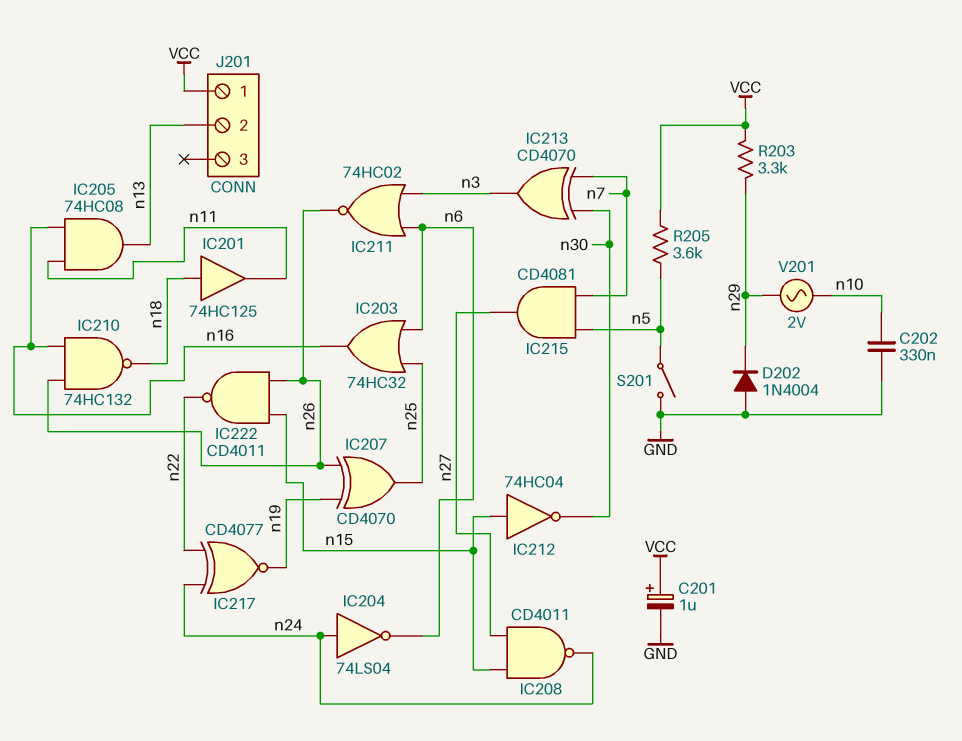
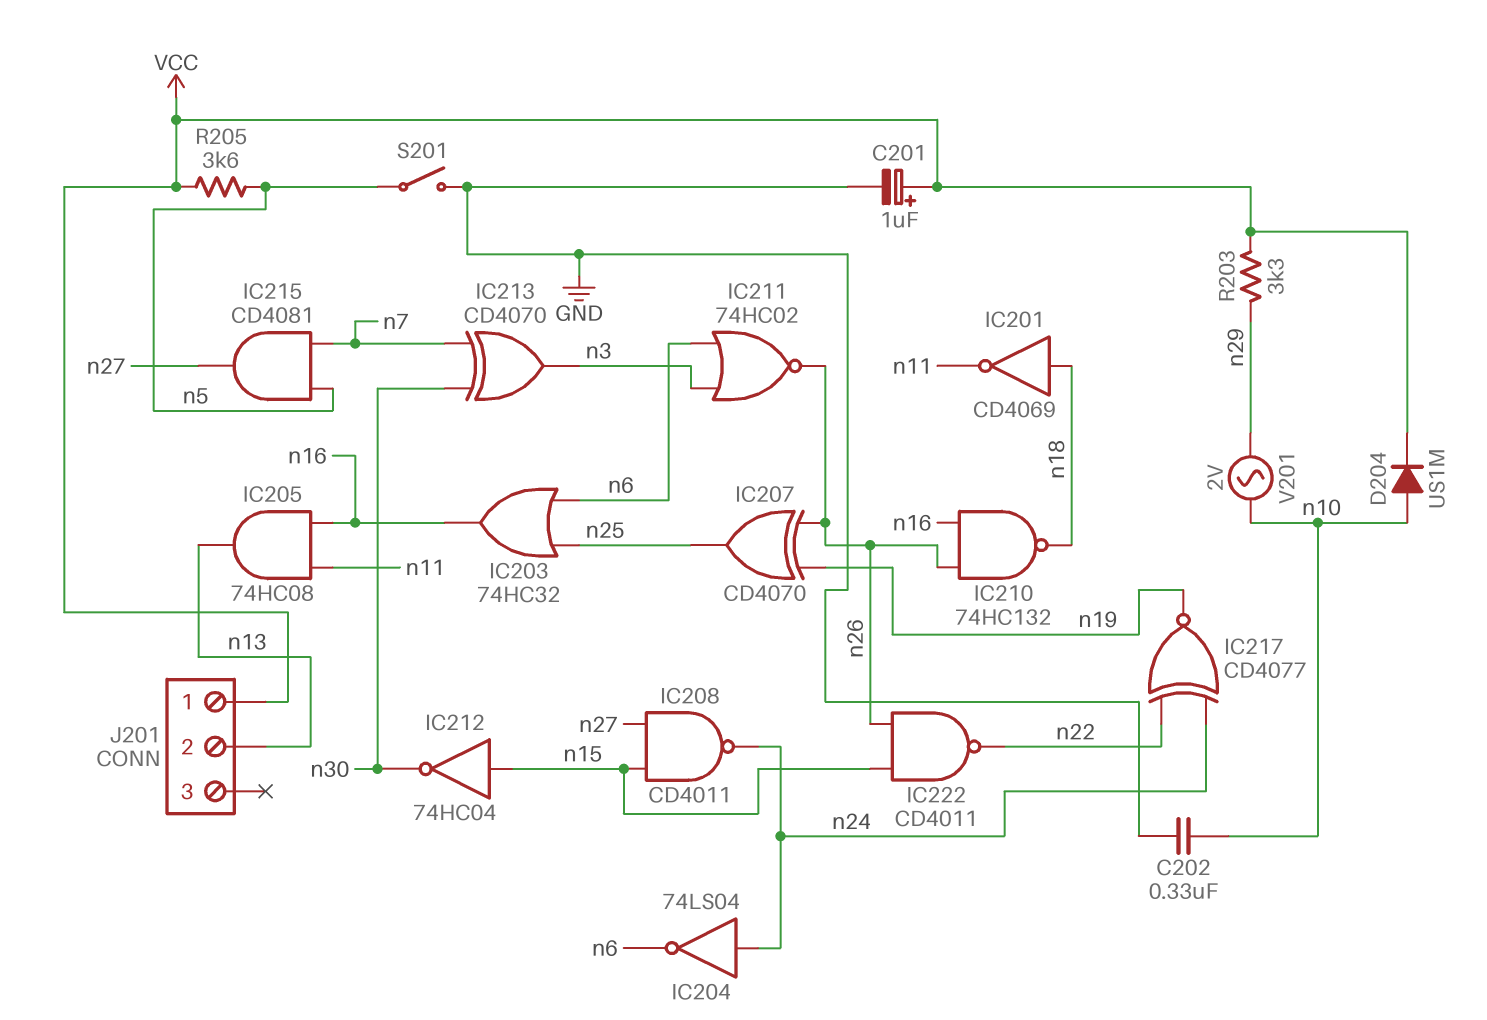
D202: diode 1N4004 (A GND, K n29) -> none
D204: none -> diode US1M (A n10, K VCC)
IC201: buffer 74HC125 (in n18, out n11) -> NOT CD4069 (in n18, out n11)

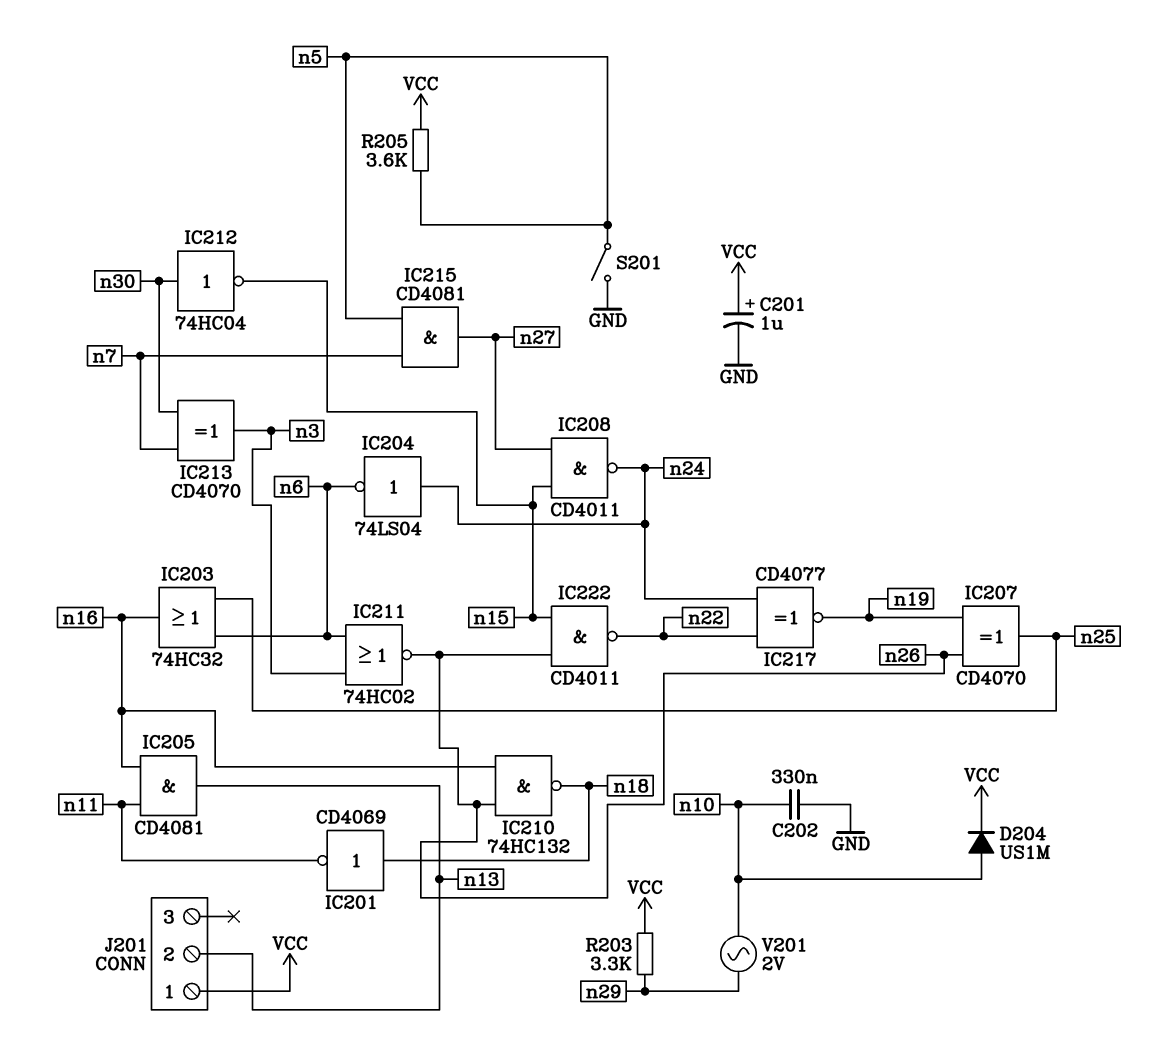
IC205: AND 74HC08 (in n11, in n16, out n13) -> AND CD4081 (in n11, in n16, out n13)
IC212: NOT 74HC04 (in n15, out n30) -> NOT 74HC04 (in n30, out n15)

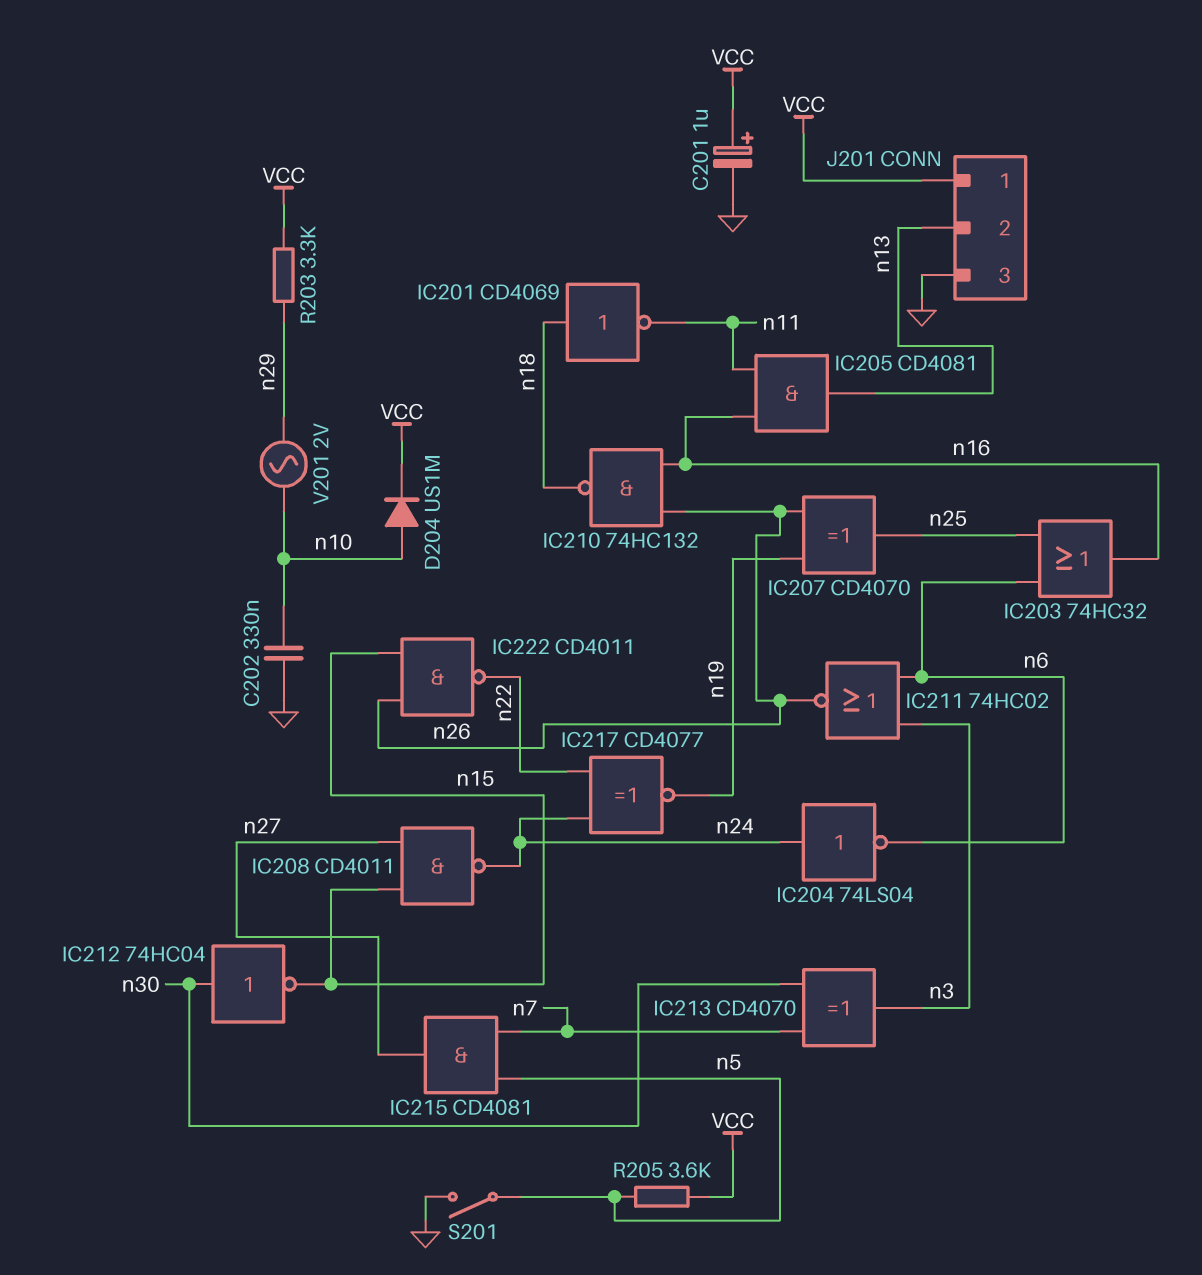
J201 pin 3: none -> GND

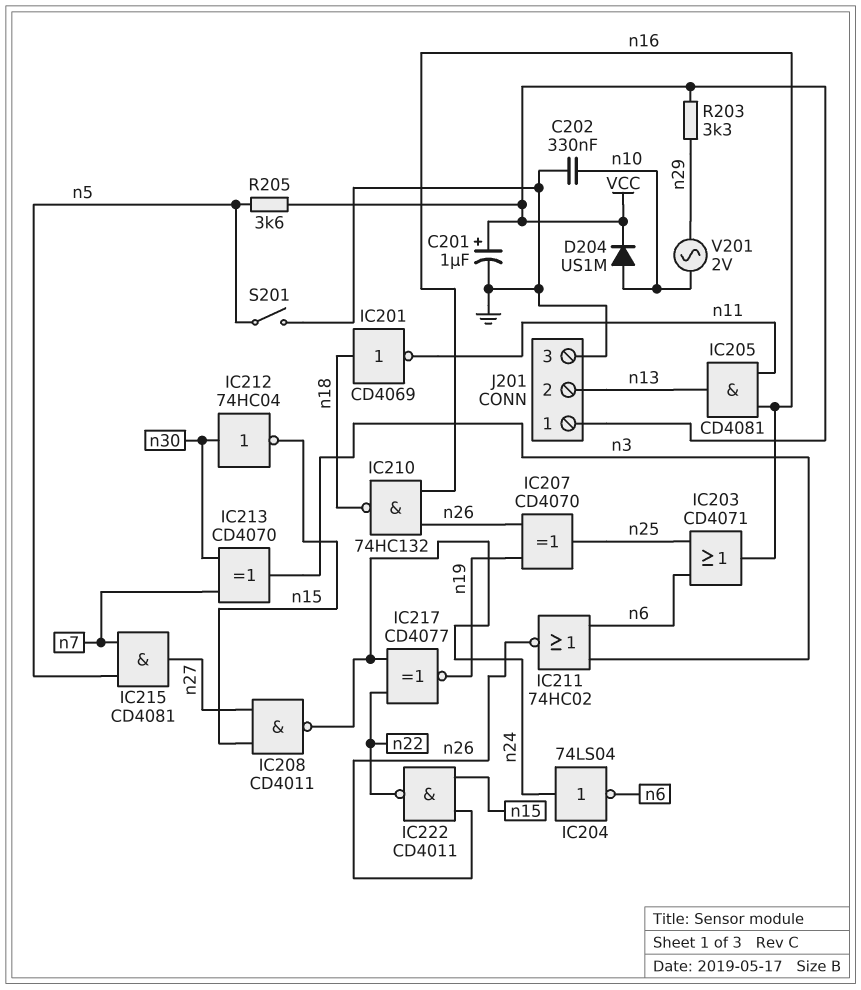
IC203: OR 74HC32 (in n6, in n25, out n16) -> OR CD4071 (in n6, in n25, out n16)

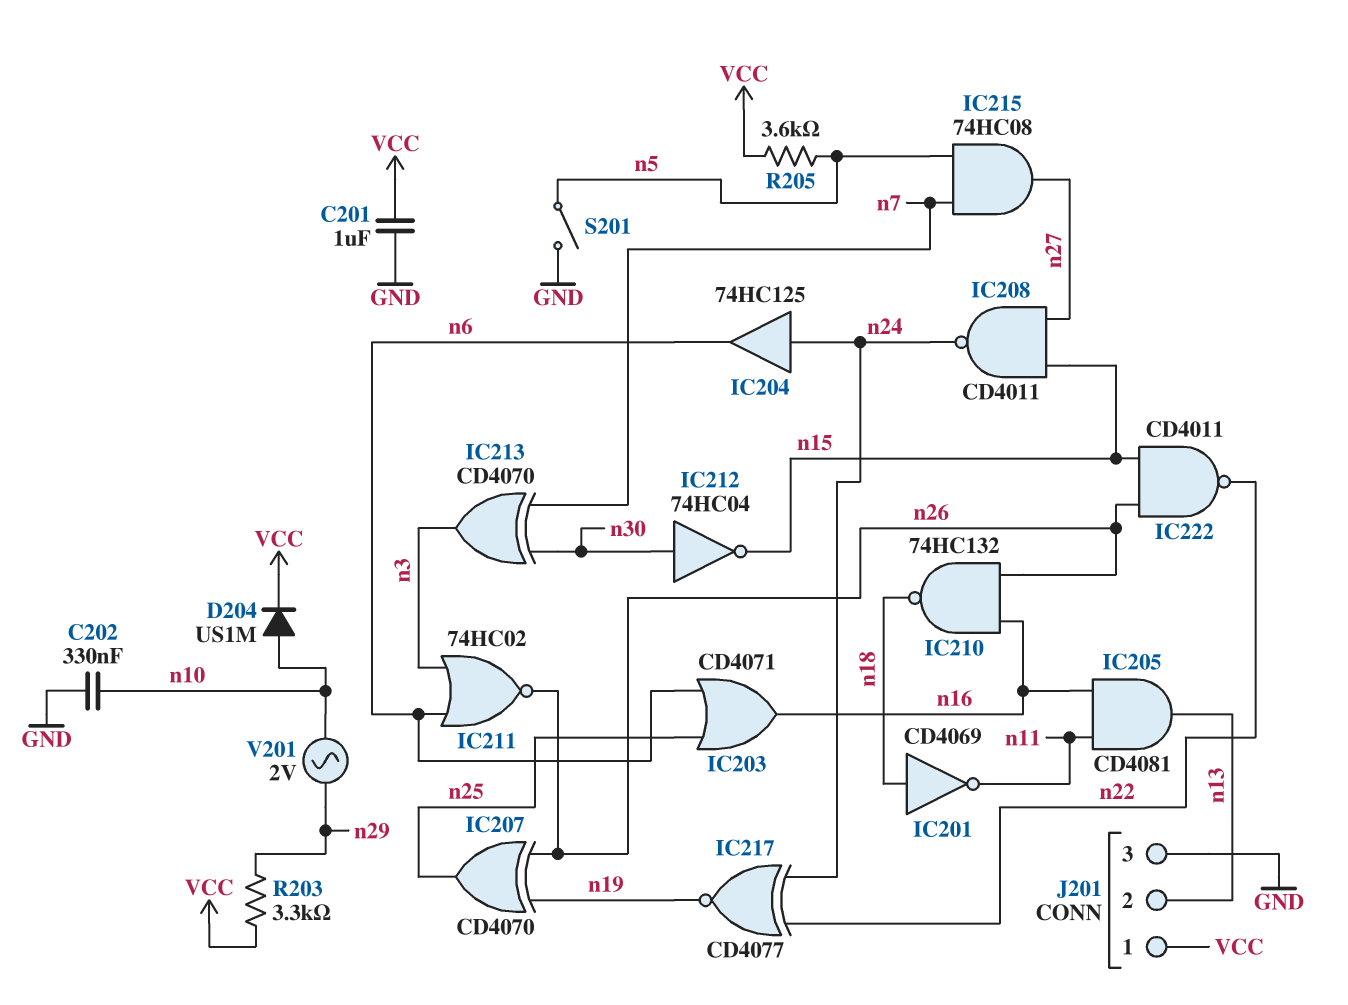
C201: 1uF (plus VCC, minus GND) -> 1uF (GND, VCC)
IC204: NOT 74LS04 (in n24, out n6) -> buffer 74HC125 (in n24, out n6)
IC215: AND CD4081 (in n5, in n7, out n27) -> AND 74HC08 (in n5, in n7, out n27)

